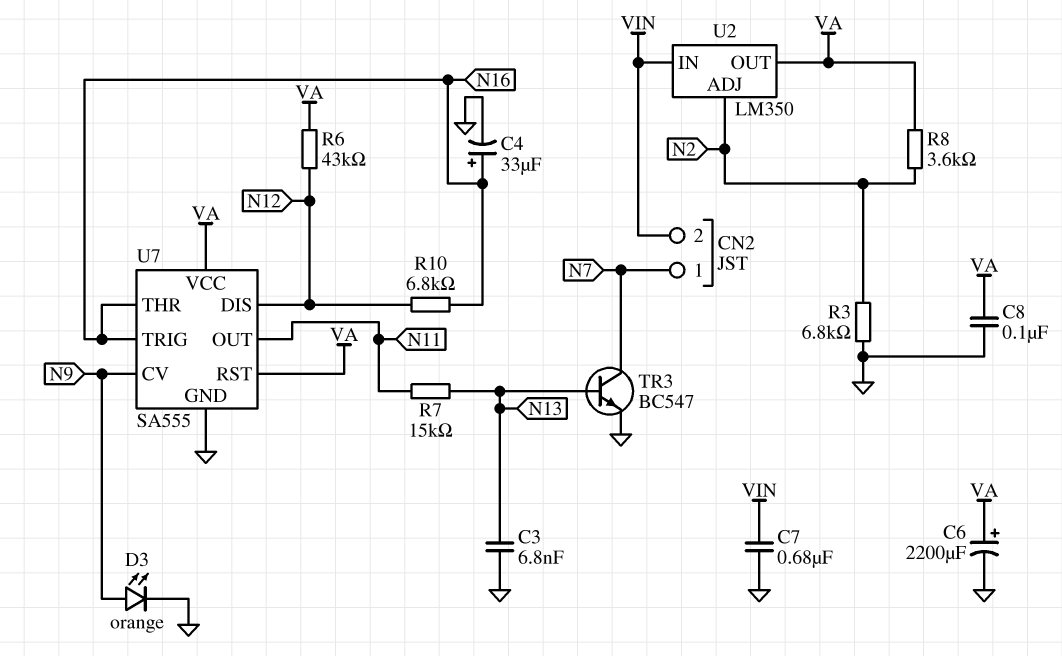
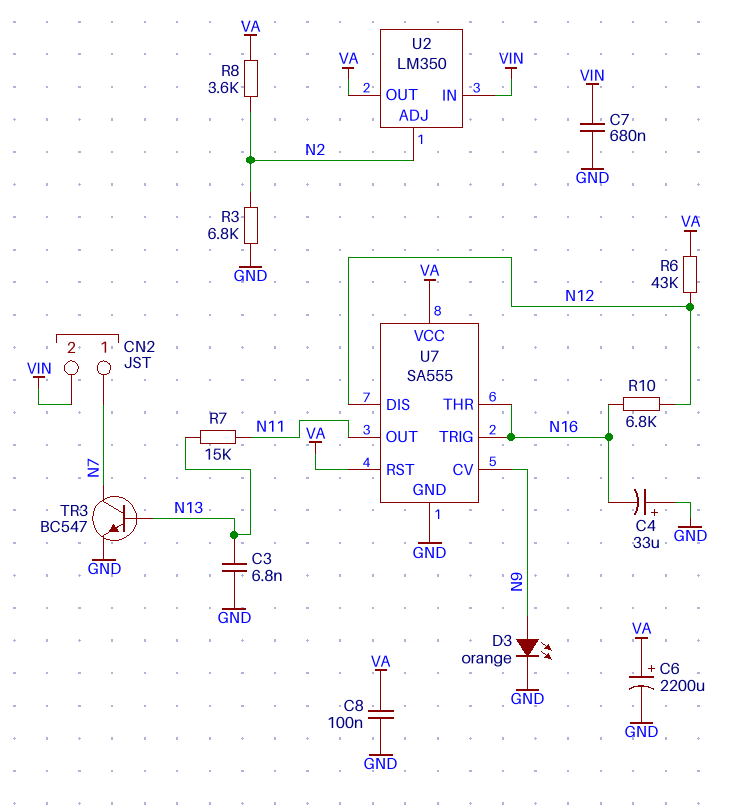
C4: 33uF (plus N16, minus GND) -> 33uF (plus GND, minus N16)

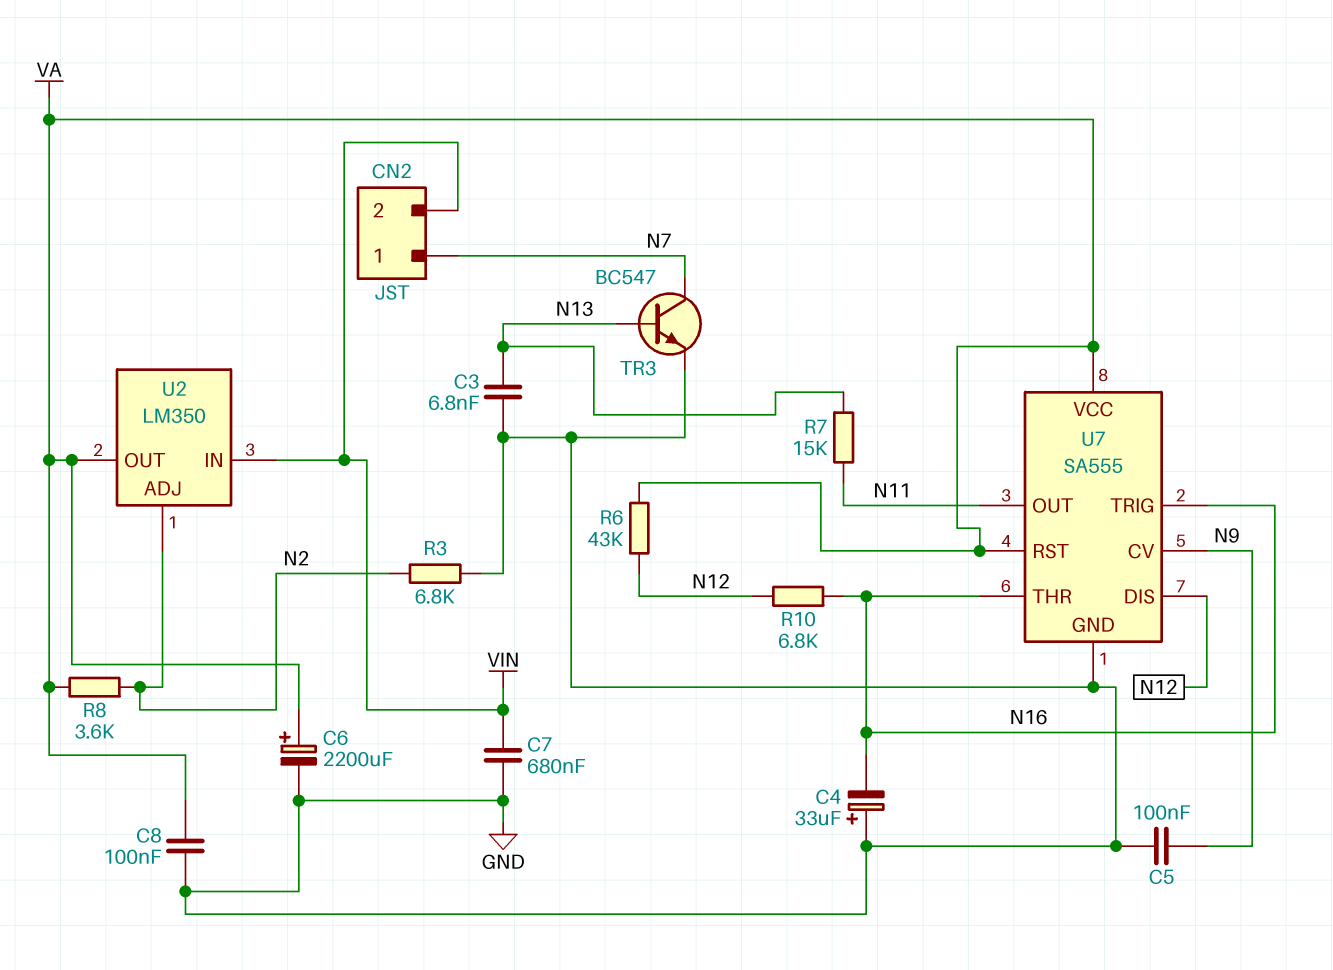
C5: none -> 100nF (GND, N9)
D3: LED orange (A N9, K GND) -> none

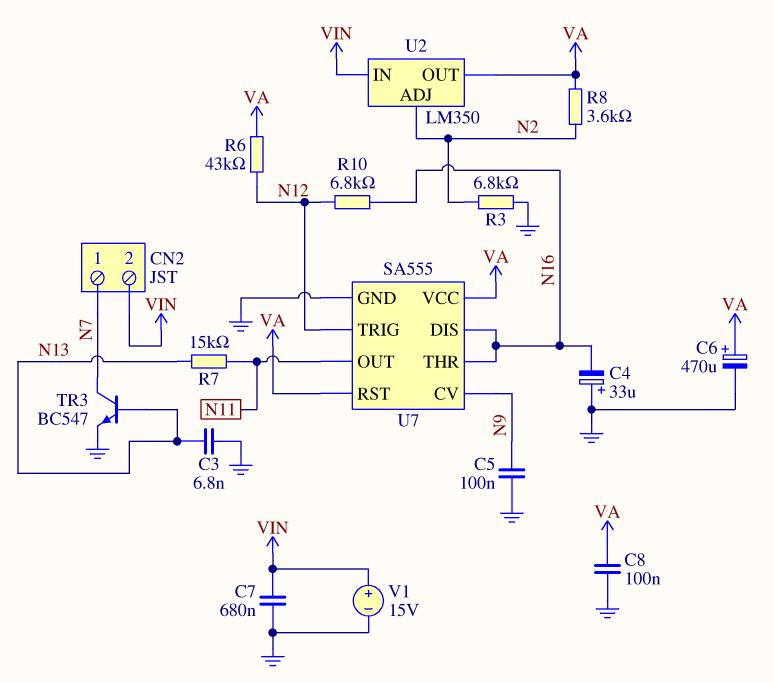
C6: 2200uF (plus VA, minus GND) -> 470uF (plus VA, minus GND)
U7 pin DIS: N12 -> N16
U7 pin TRIG: N16 -> N12
V1: none -> 15V (plus VIN, minus GND)

